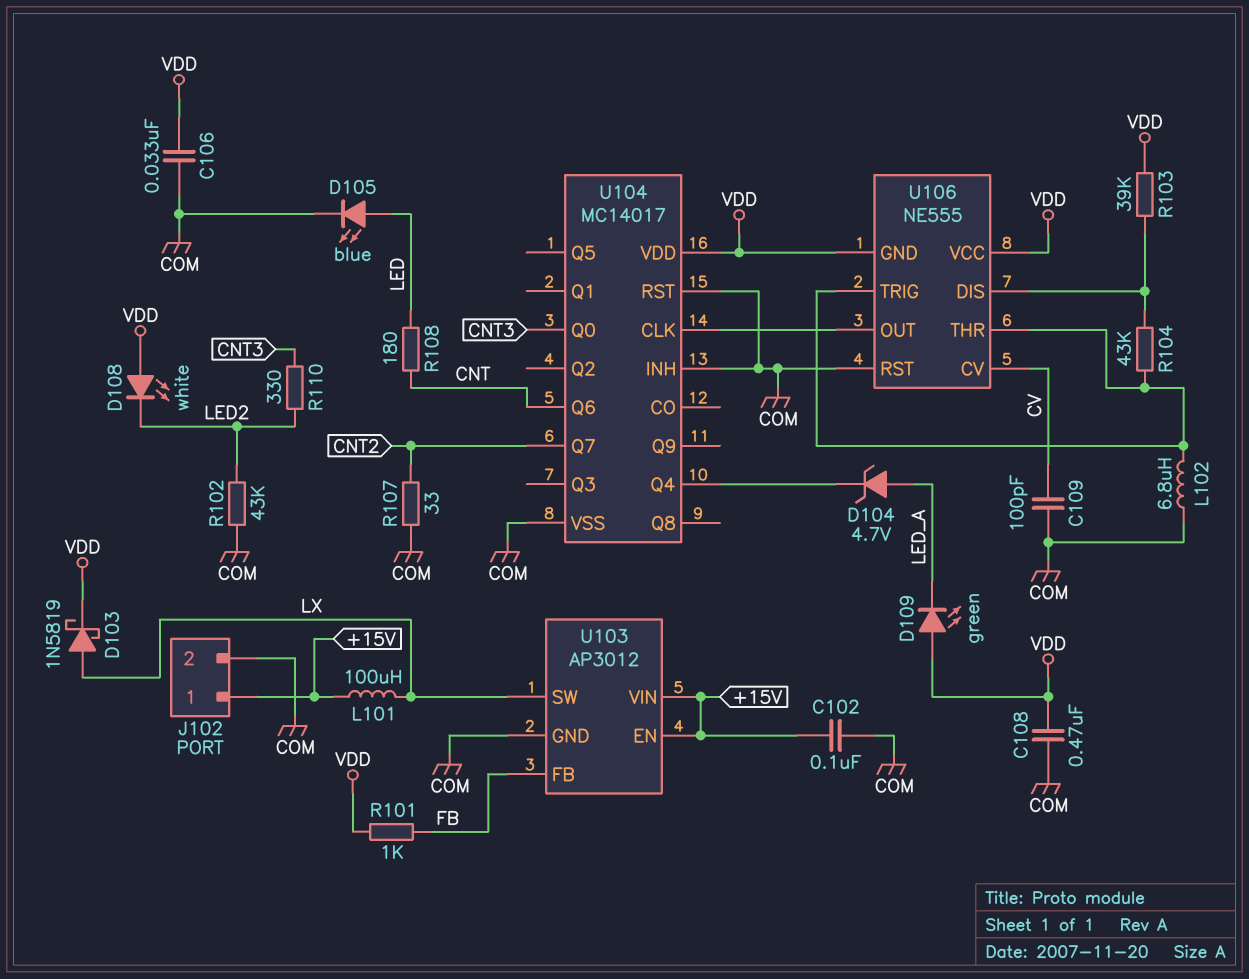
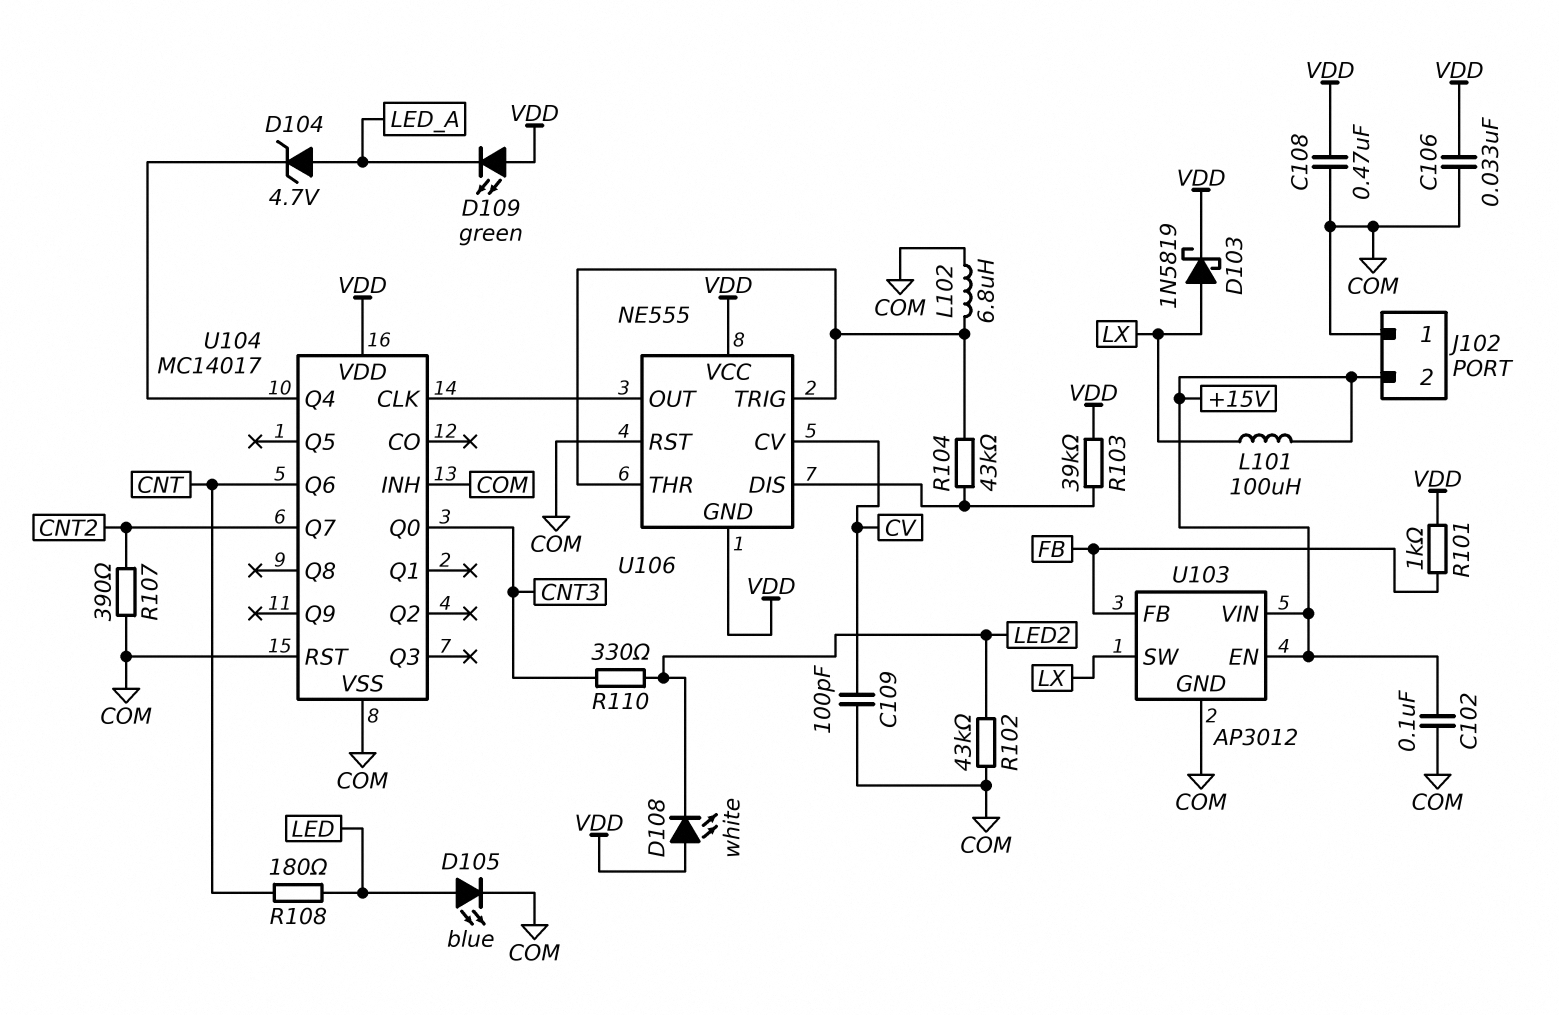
J102 pin 1: +15V -> COM
J102 pin 2: COM -> +15V
R107: 33 (CNT2, COM) -> 390 (CNT2, COM)

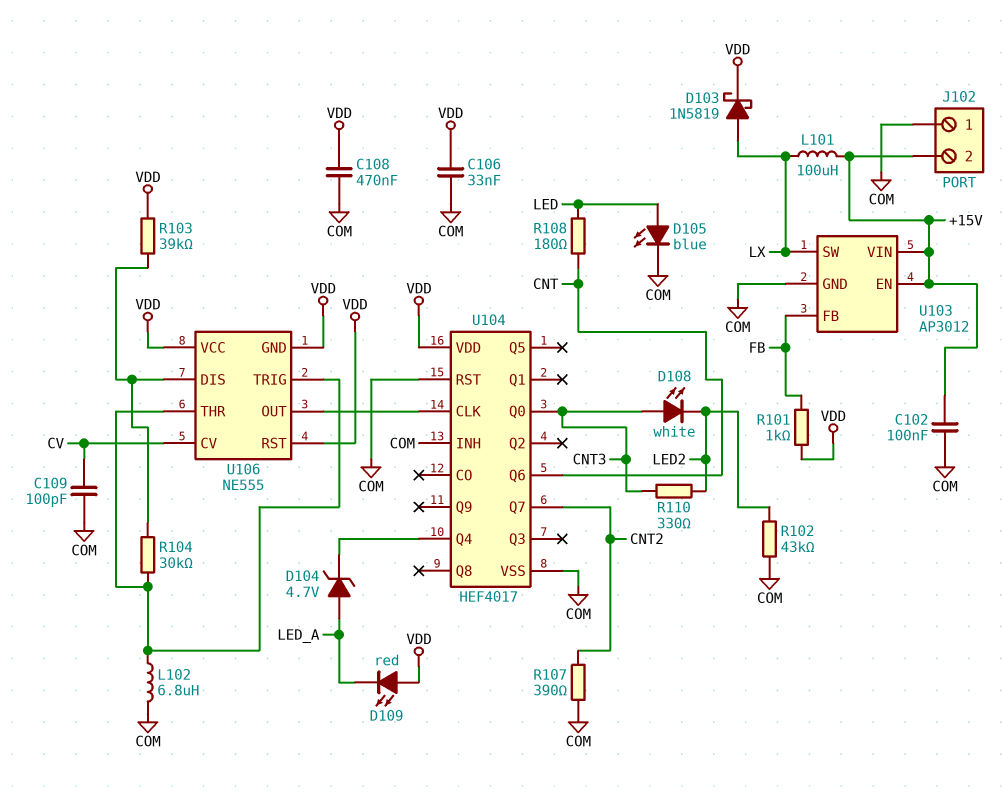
D108: LED white (A VDD, K LED2) -> LED white (A CNT3, K LED2)
D109: LED green (A VDD, K LED_A) -> LED red (A VDD, K LED_A)
R104: 43k (U106/DIS, U106/THR) -> 30k (U106/DIS, U106/THR)
U104: MC14017 -> HEF4017
U106 pin RST: COM -> VDD

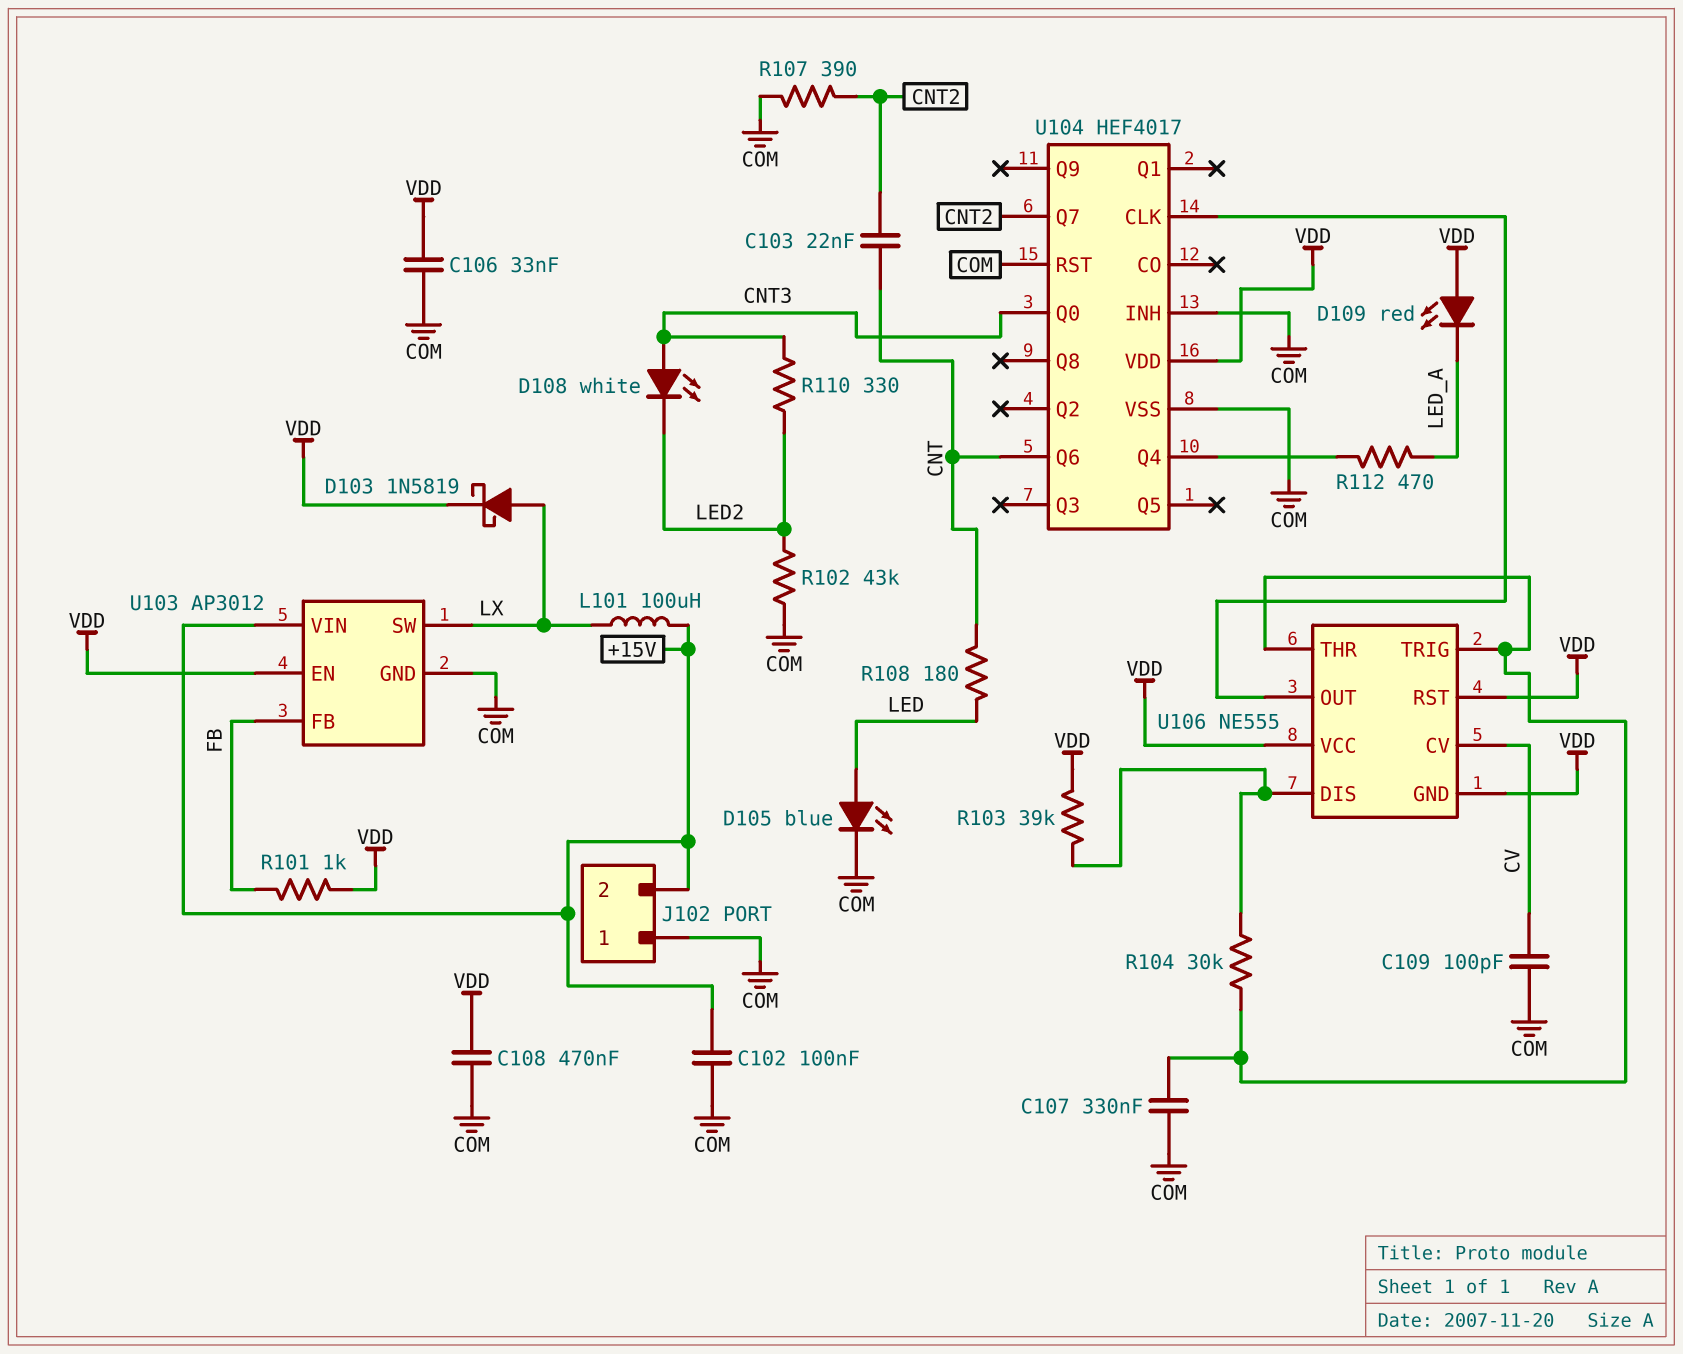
C103: none -> 22nF (CNT, CNT2)
C107: none -> 330nF (COM, U106/THR)
D104: zener 4.7V (A LED_A, K U104/Q4) -> none
L102: 6.8uH (COM, U106/THR) -> none
R112: none -> 470 (LED_A, U104/Q4)
U103 pin EN: +15V -> VDD

